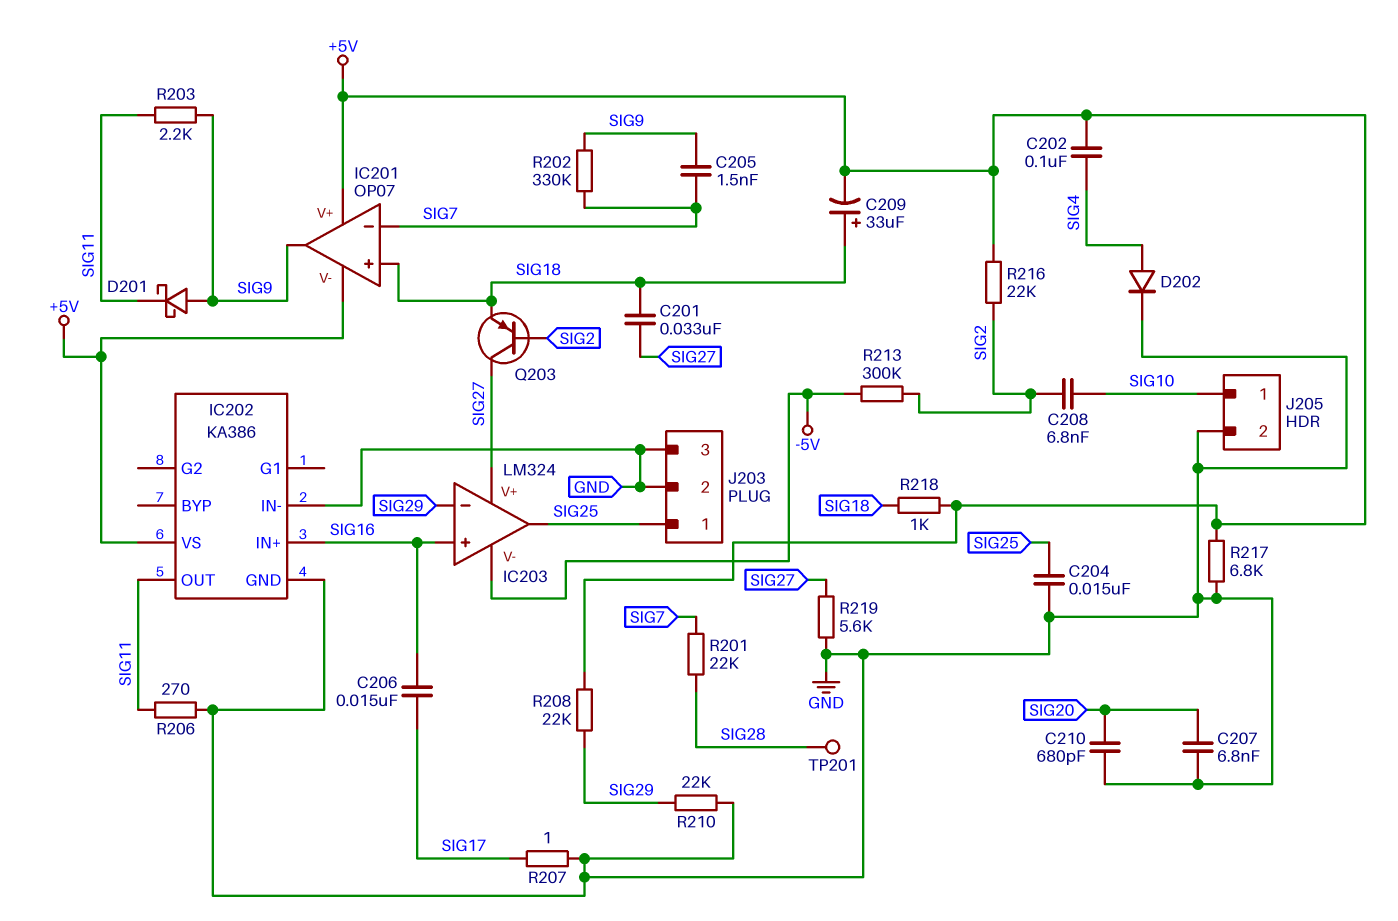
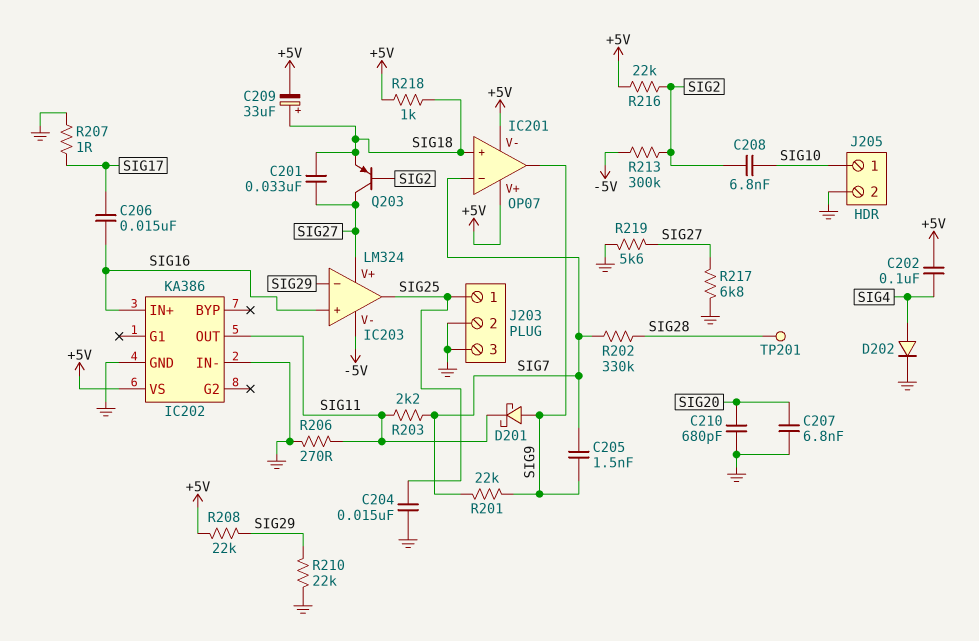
R201: 22k (SIG7, SIG28) -> 22k (SIG7, SIG9)
R202: 330k (SIG7, SIG9) -> 330k (SIG7, SIG28)
R203: 2.2k (SIG9, SIG11) -> 2.2k (SIG7, SIG11)
R217: 6.8k (+5V, GND) -> 6.8k (GND, SIG27)

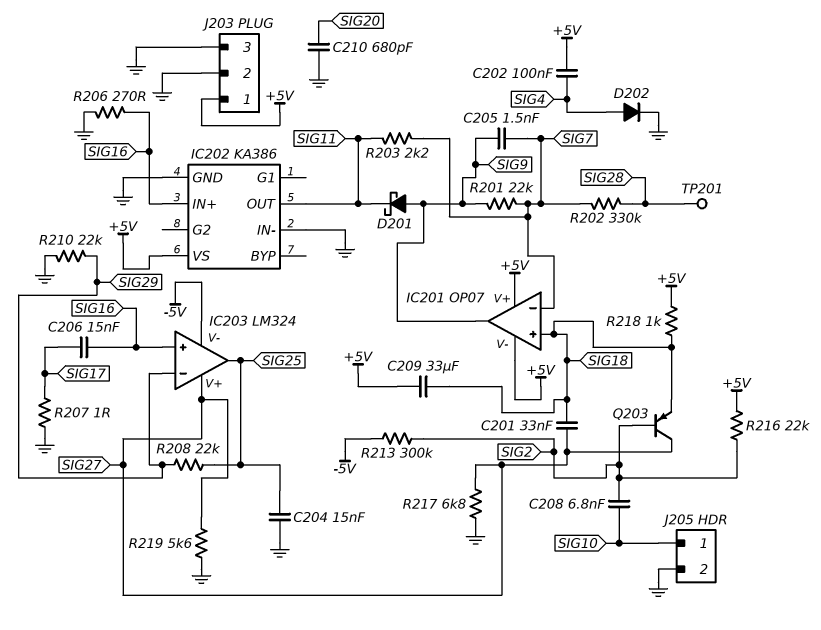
C207: 6.8nF (GND, SIG20) -> none
C209: 33uF (plus SIG18, minus +5V) -> 33uF (+5V, SIG18)
J203 pin 1: SIG25 -> +5V
R206: 270 (GND, SIG11) -> 270 (GND, SIG16)
R208: 22k (+5V, SIG29) -> 22k (SIG25, SIG29)

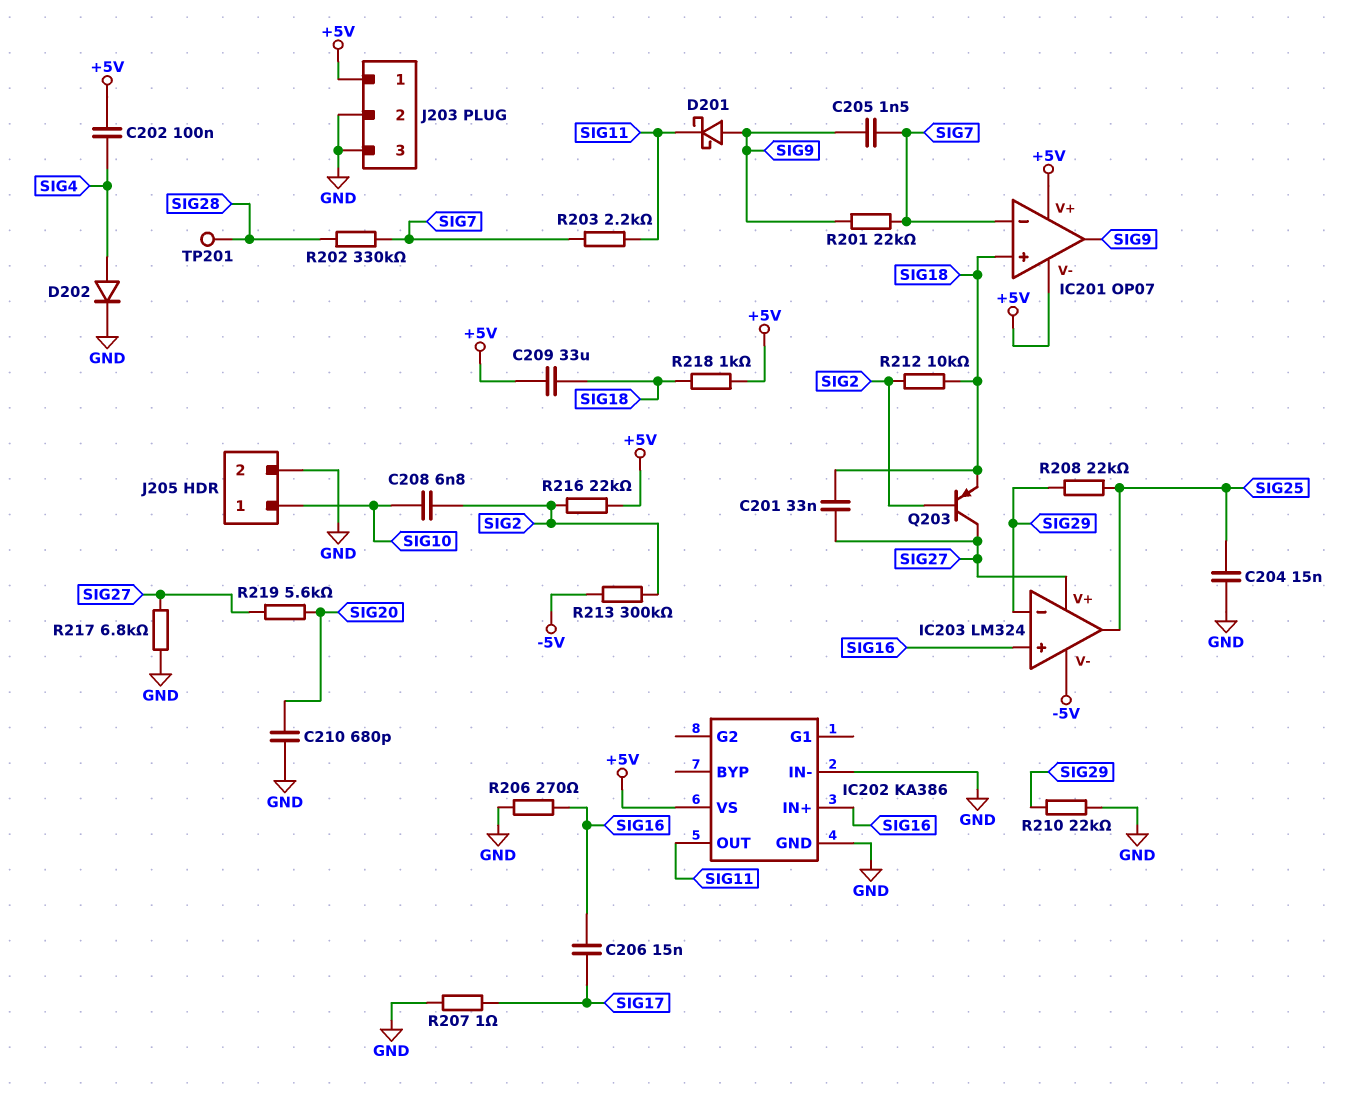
R212: none -> 10k (SIG2, SIG18)
R219: 5.6k (GND, SIG27) -> 5.6k (SIG20, SIG27)

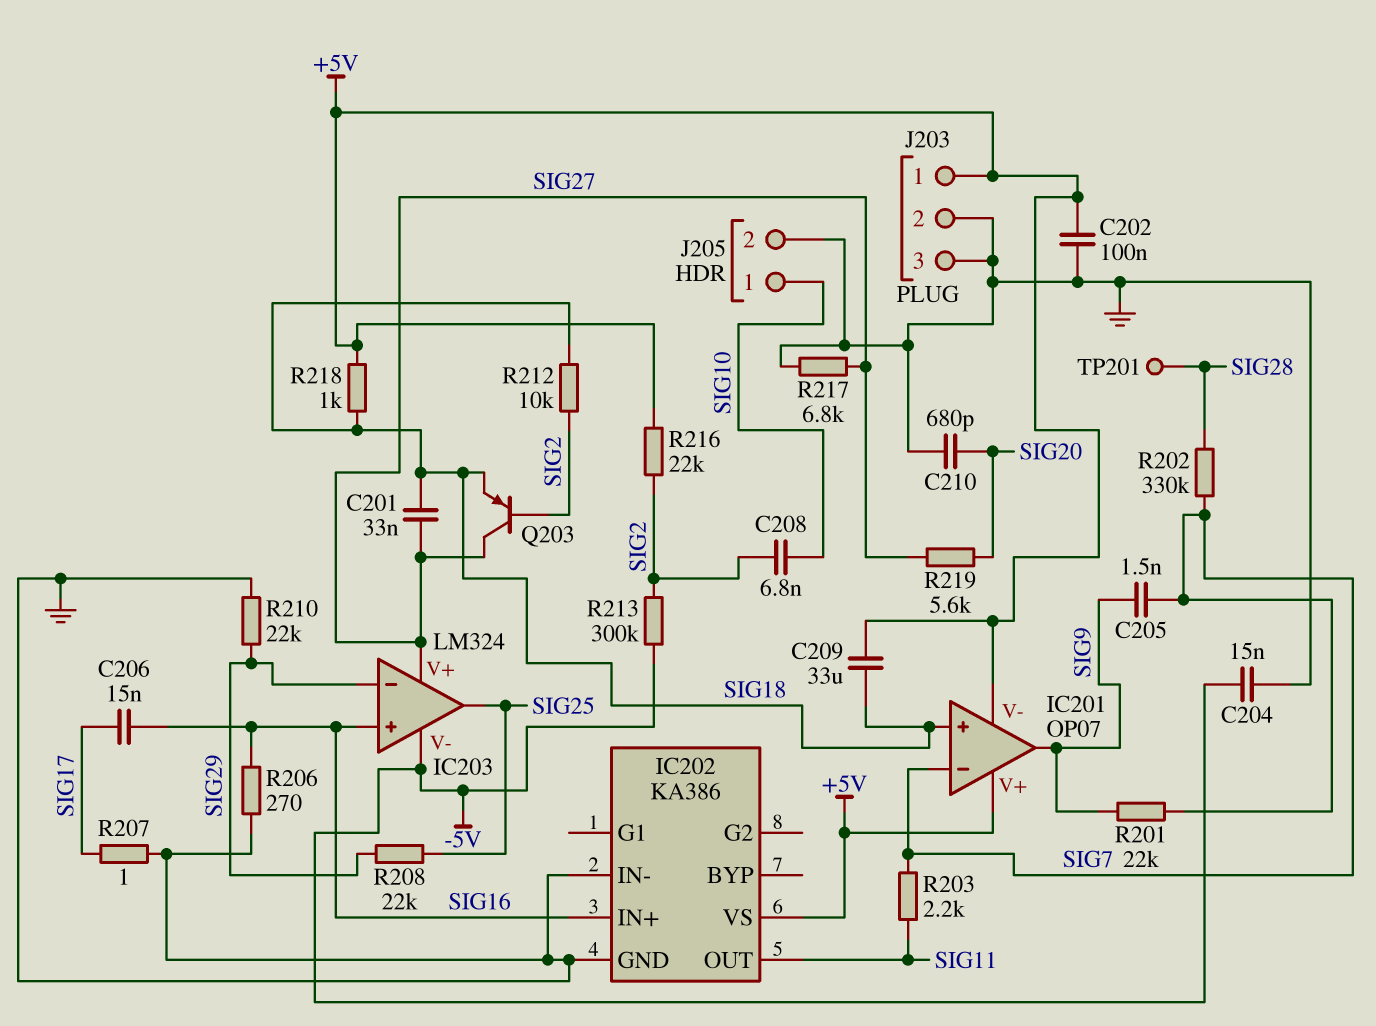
C202: 100nF (+5V, SIG4) -> 100nF (+5V, GND)
C204: 15nF (GND, SIG25) -> 15nF (-5V, GND)
D201: schottky (A SIG9, K SIG11) -> none
D202: diode (A SIG4, K GND) -> none

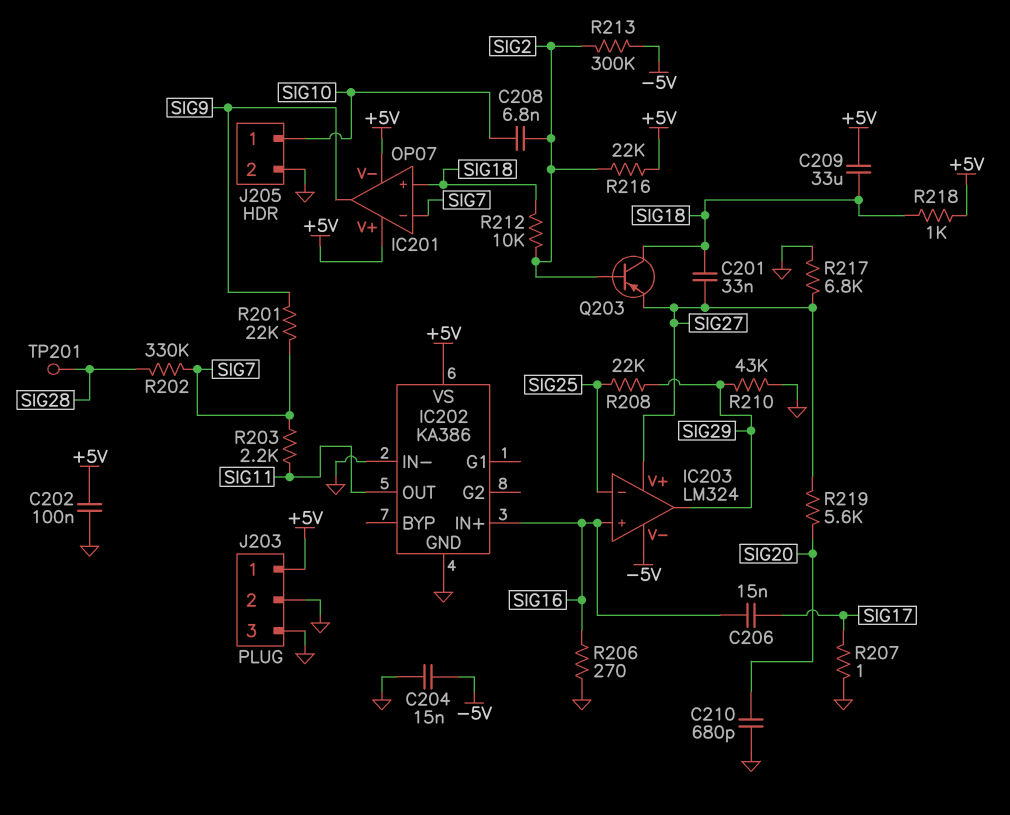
C205: 1.5nF (SIG7, SIG9) -> none
IC203 pin in-: SIG29 -> SIG25
IC203 pin out: SIG25 -> SIG29
Q203: PNP (B SIG2, C SIG27, E SIG18) -> PNP (B SIG2, C SIG18, E SIG27)
R210: 22k (GND, SIG29) -> 43k (GND, SIG29)

